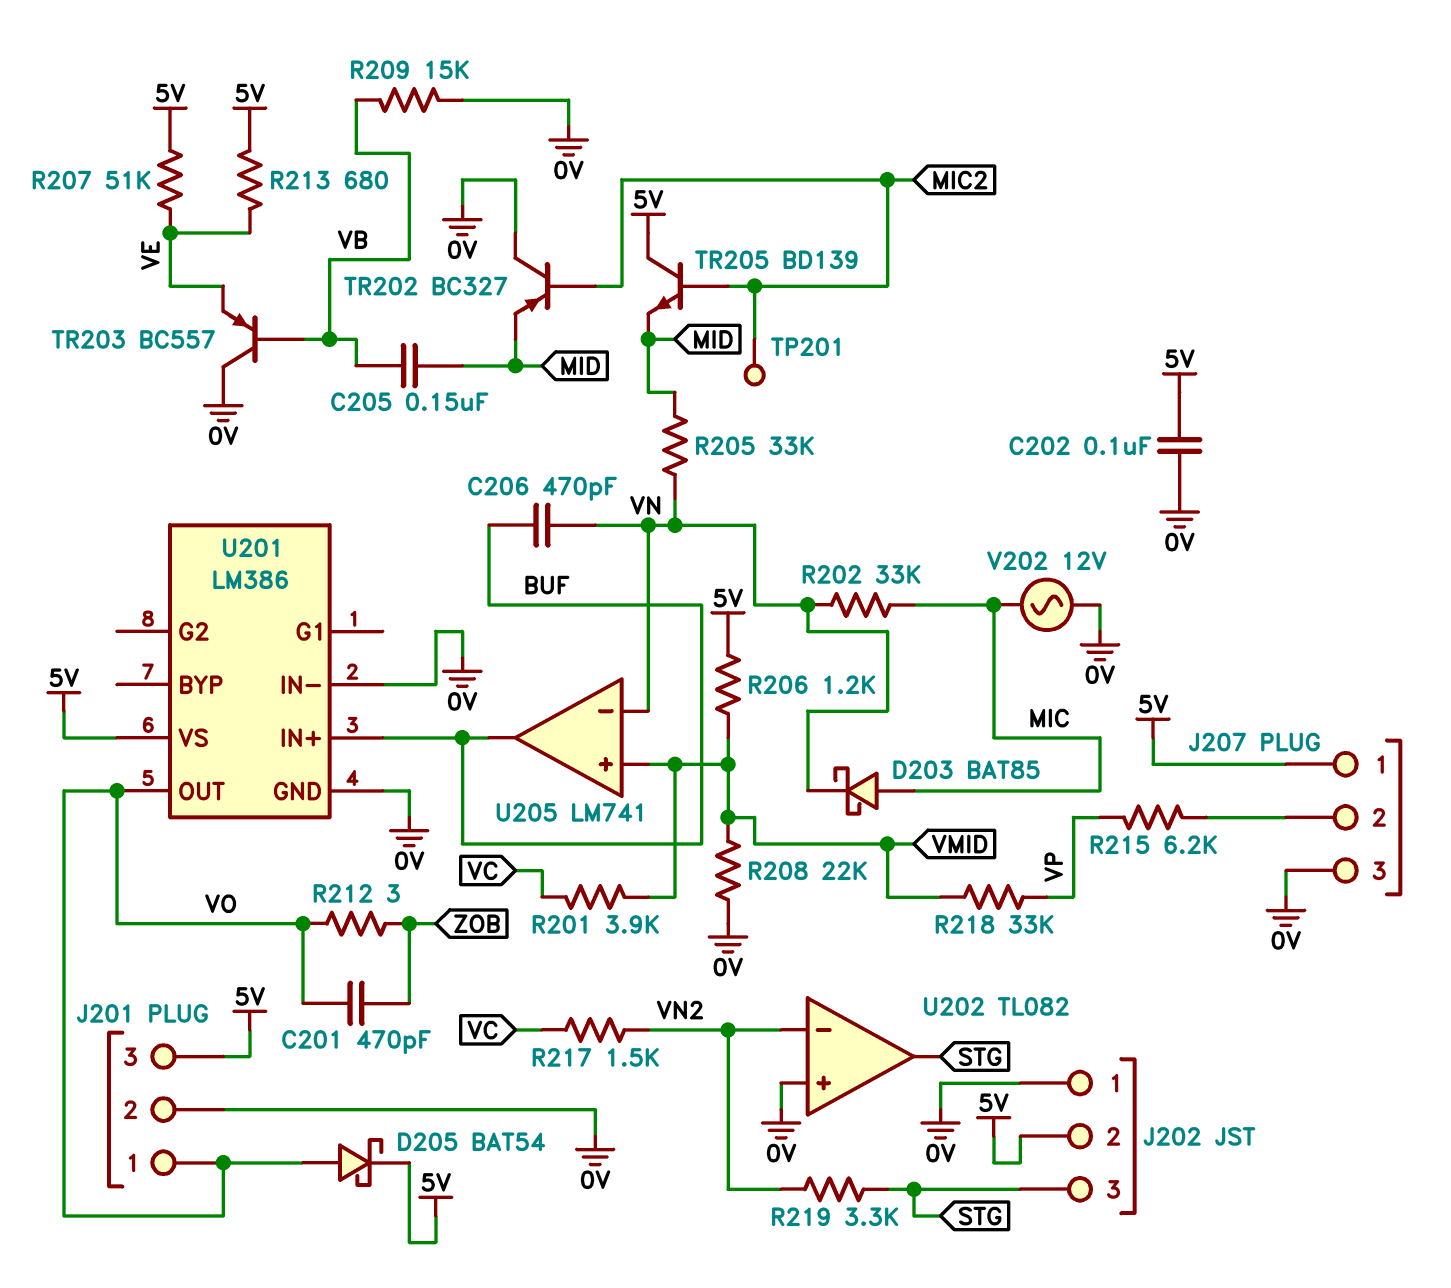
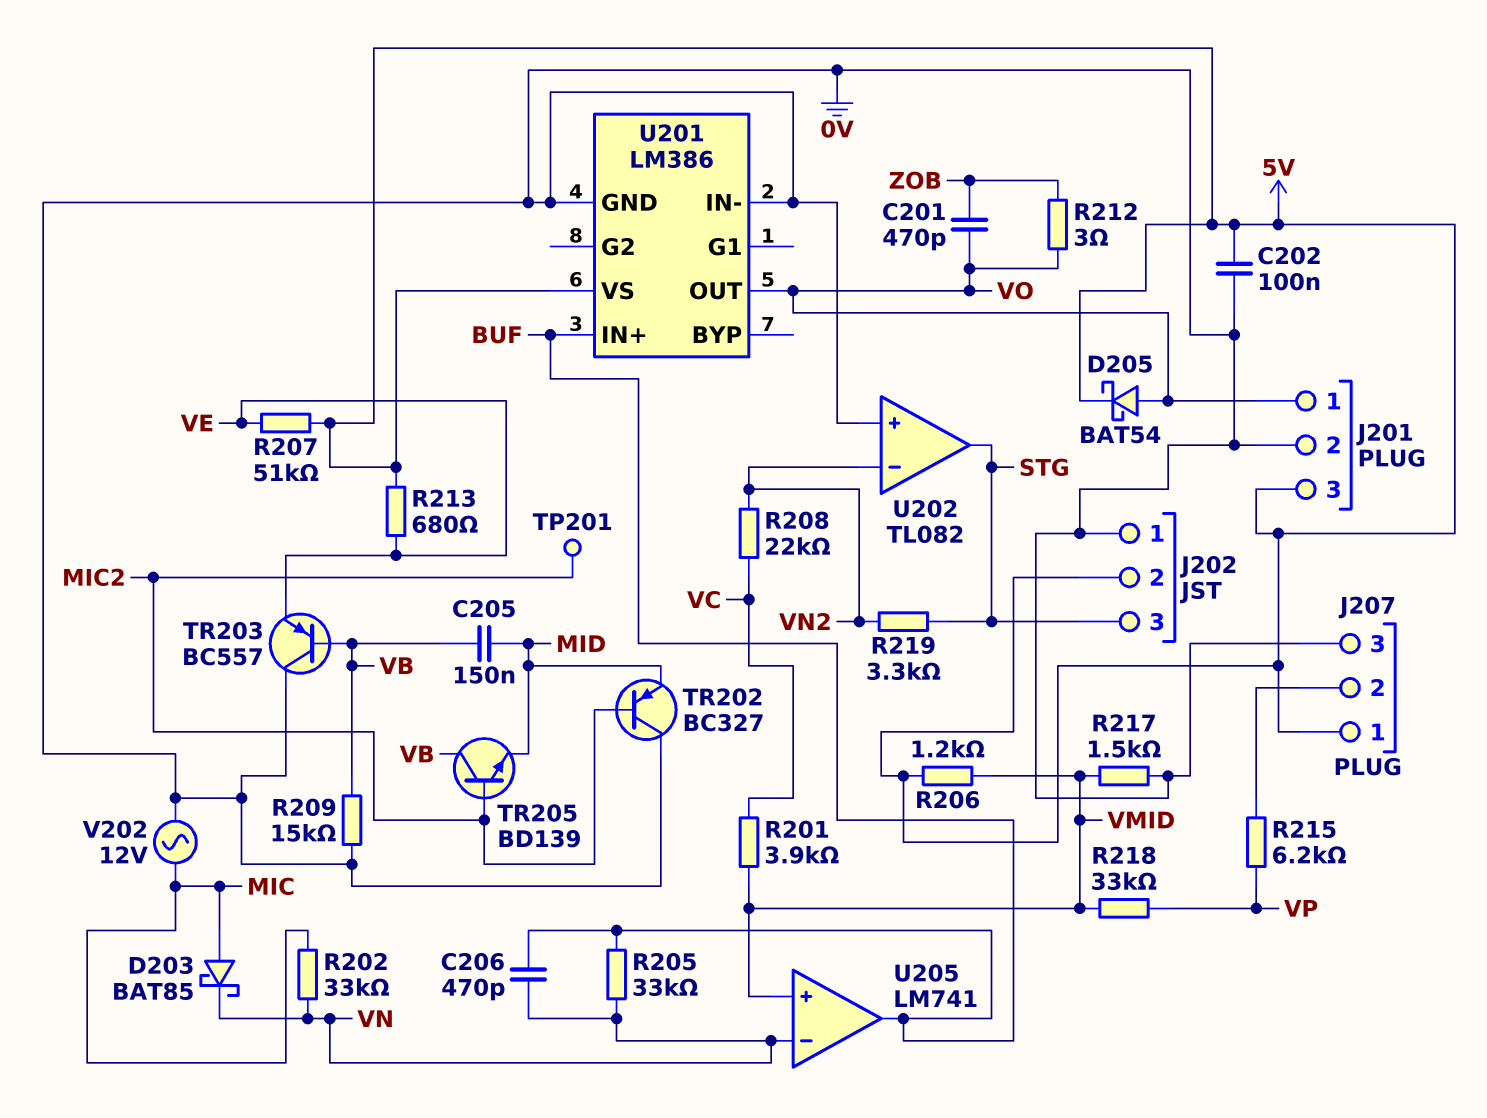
R205: 33k (MID, VN) -> 33k (BUF, VN)
R208: 22k (0V, VMID) -> 22k (VC, VN2)
R217: 1.5k (VC, VN2) -> 1.5k (0V, VMID)
TR205: NPN BD139 (B MIC2, C 5V, E MID) -> NPN BD139 (B MIC2, C VB, E MID)

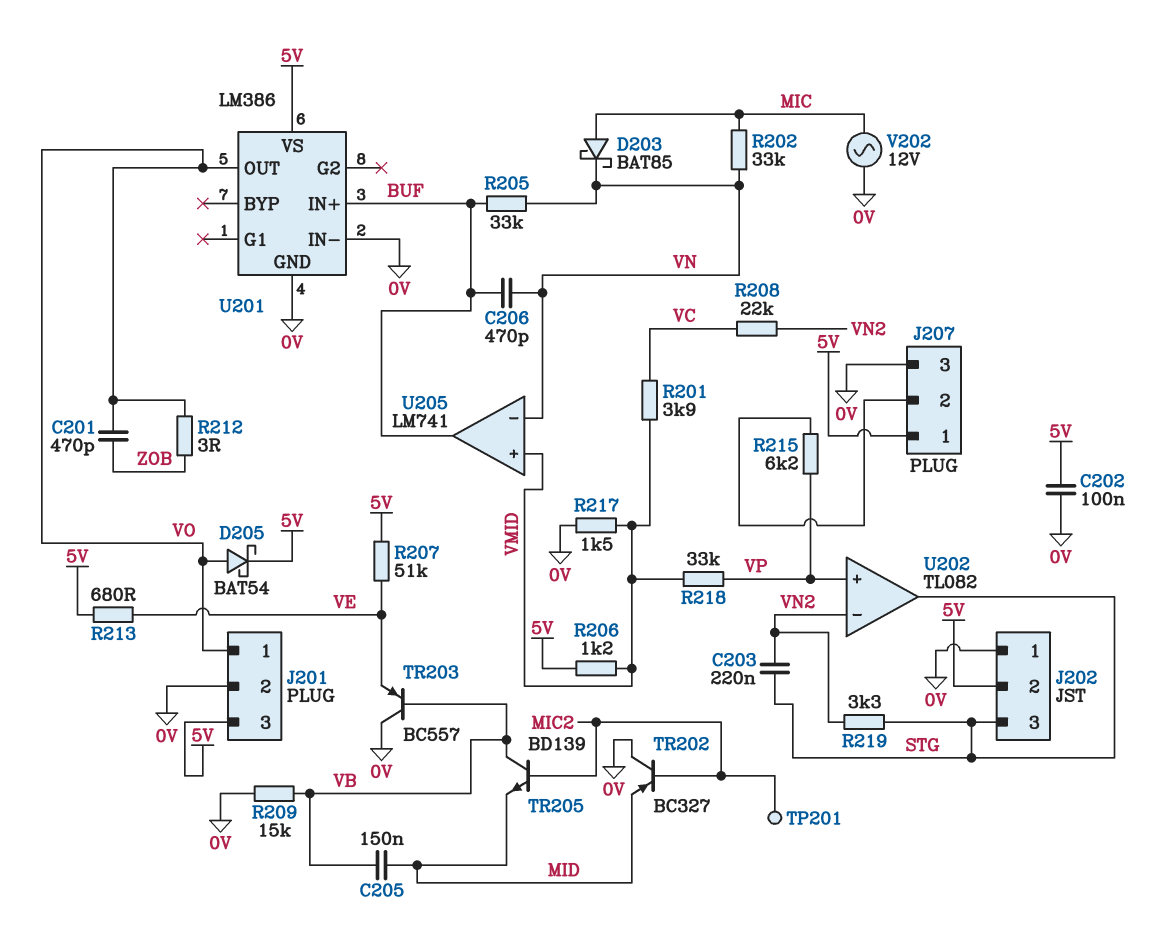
C203: none -> 220nF (STG, VN2)
U202 pin in+: 0V -> VP

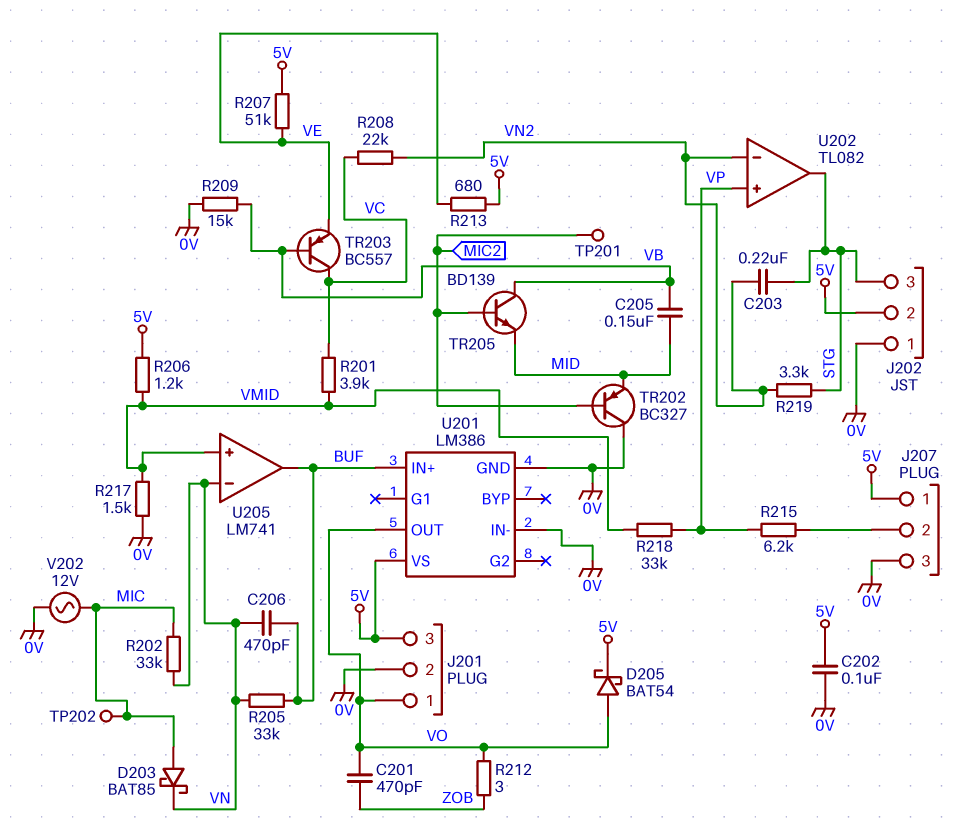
TP202: none -> test point (MIC)
TR203: PNP BC557 (B VB, C 0V, E VE) -> PNP BC557 (B VB, C VC, E VE)

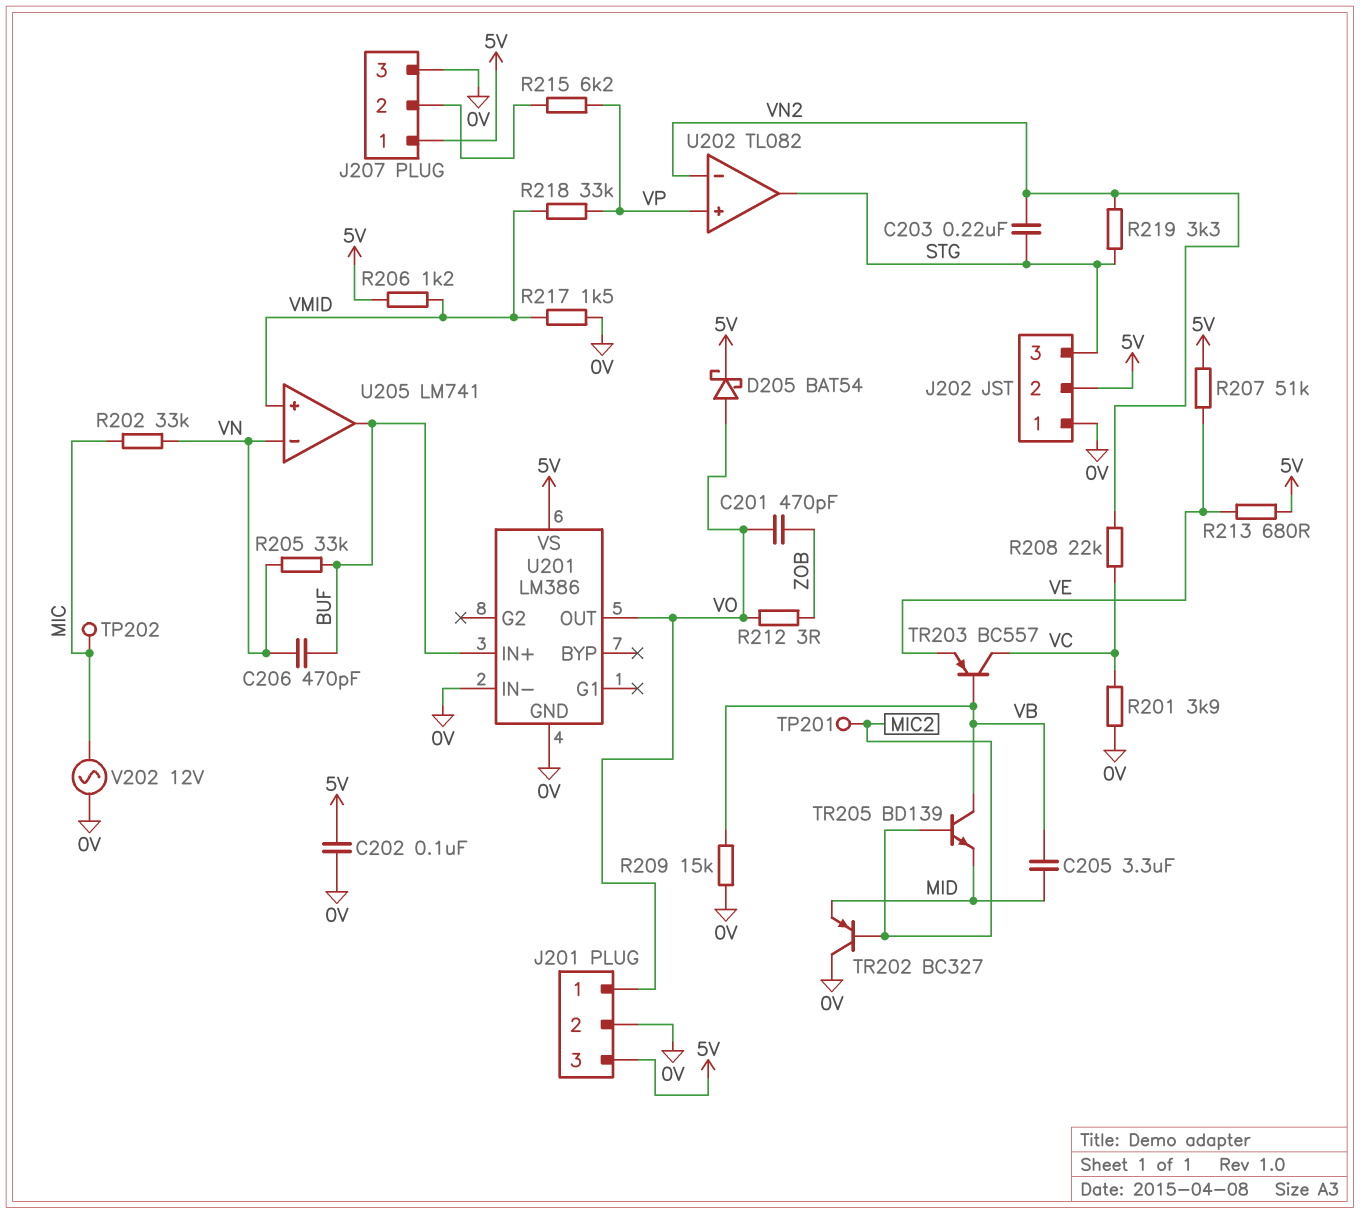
C205: 150nF (MID, VB) -> 3.3uF (MID, VB)
D203: schottky BAT85 (A MIC, K VN) -> none
R201: 3.9k (VC, VMID) -> 3.9k (0V, VC)

